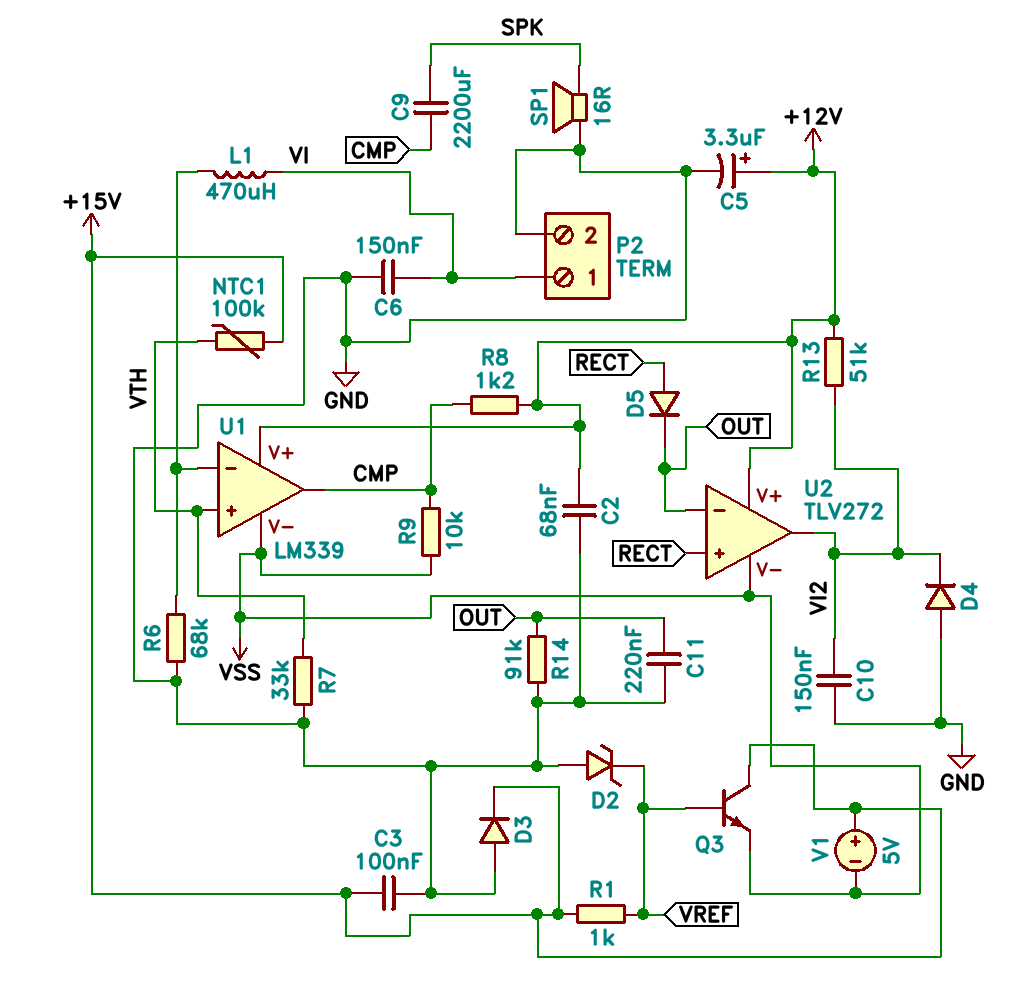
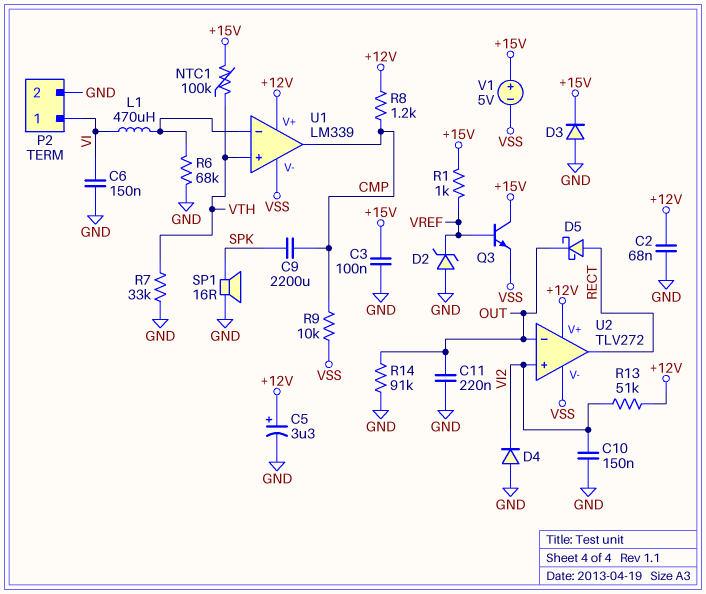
D5: diode (A RECT, K OUT) -> schottky (A RECT, K OUT)
U2 pin in+: RECT -> VI2
U2 pin out: VI2 -> RECT

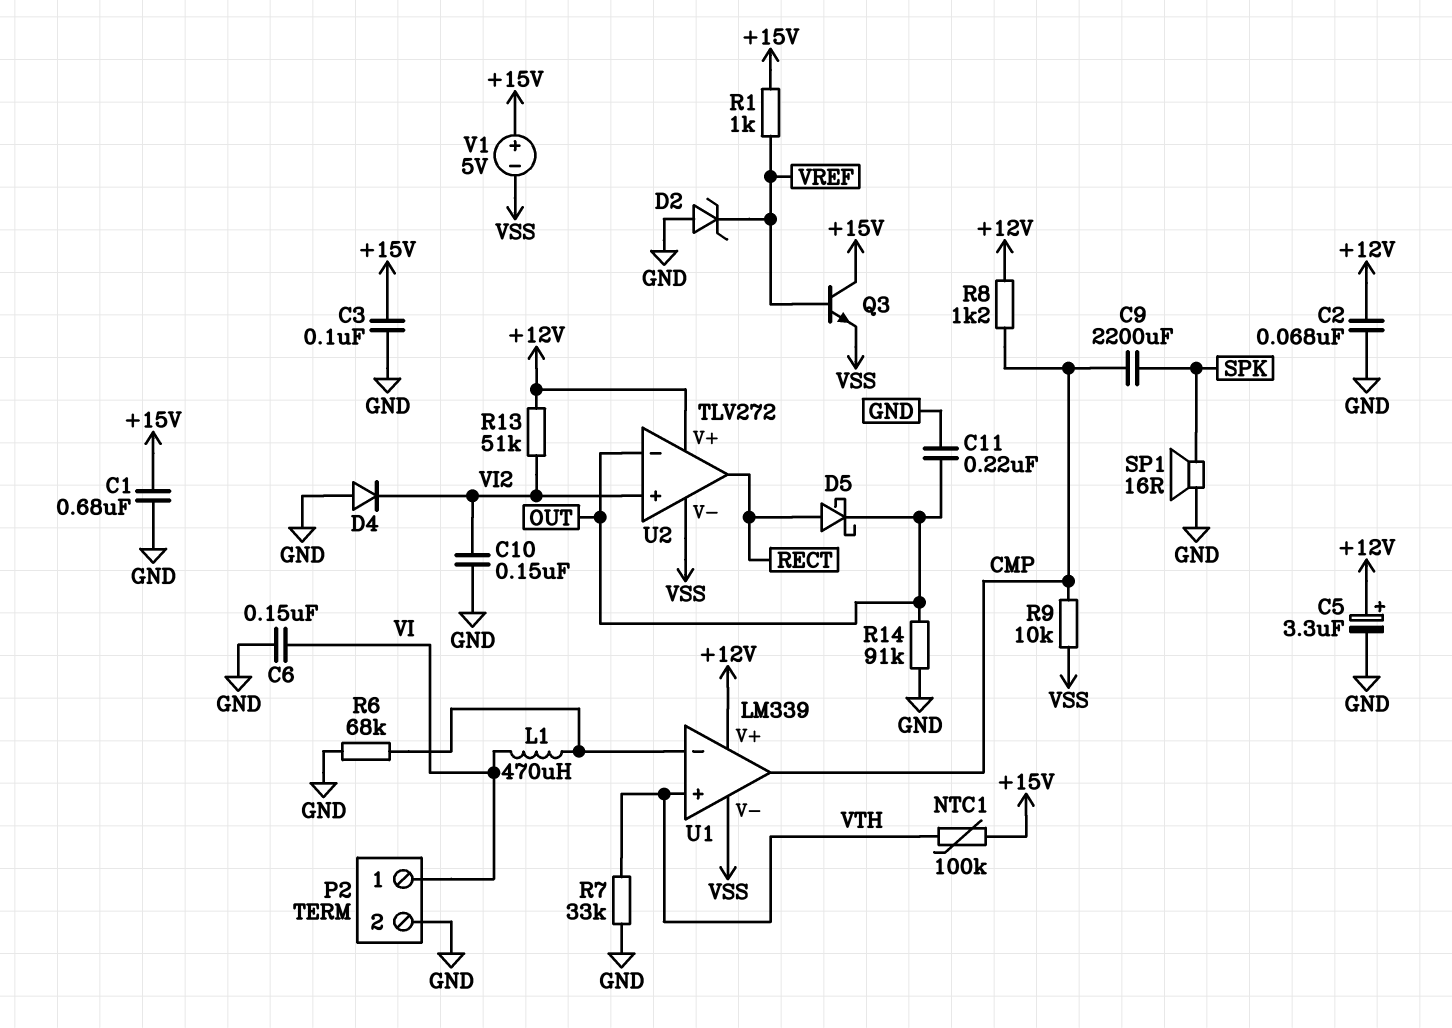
C1: none -> 680nF (+15V, GND)
D3: diode (A GND, K +15V) -> none

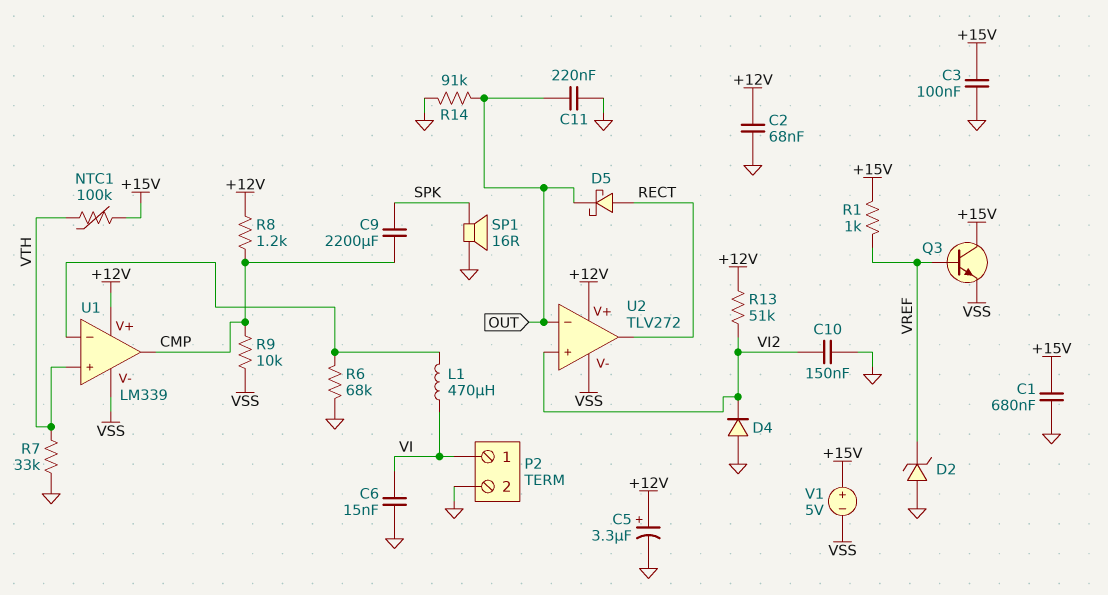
C6: 150nF (GND, VI) -> 15nF (GND, VI)

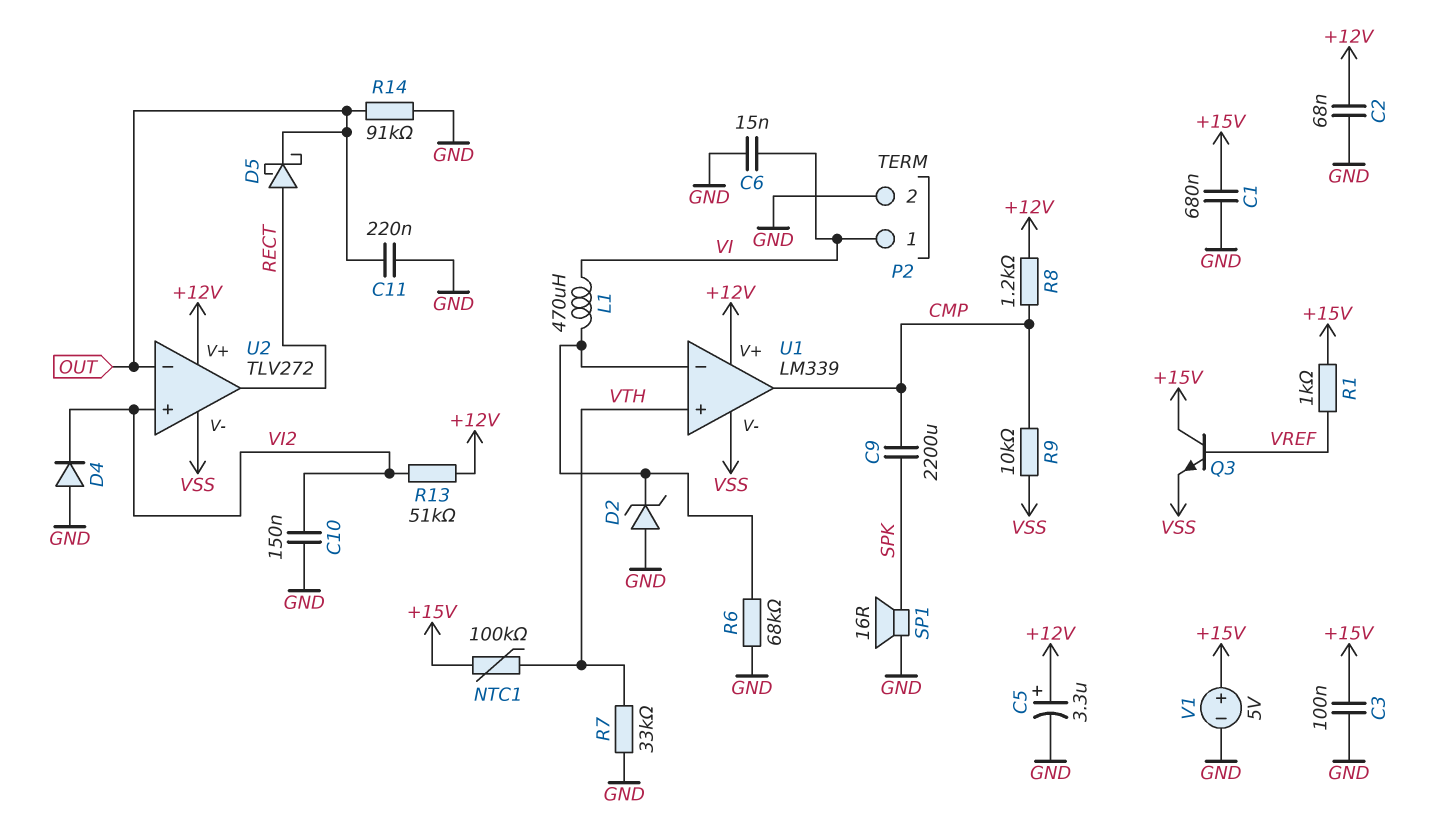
D2: zener (A GND, K VREF) -> zener (A GND, K U1/in-)
V1: 5V (plus +15V, minus VSS) -> 5V (plus +15V, minus GND)

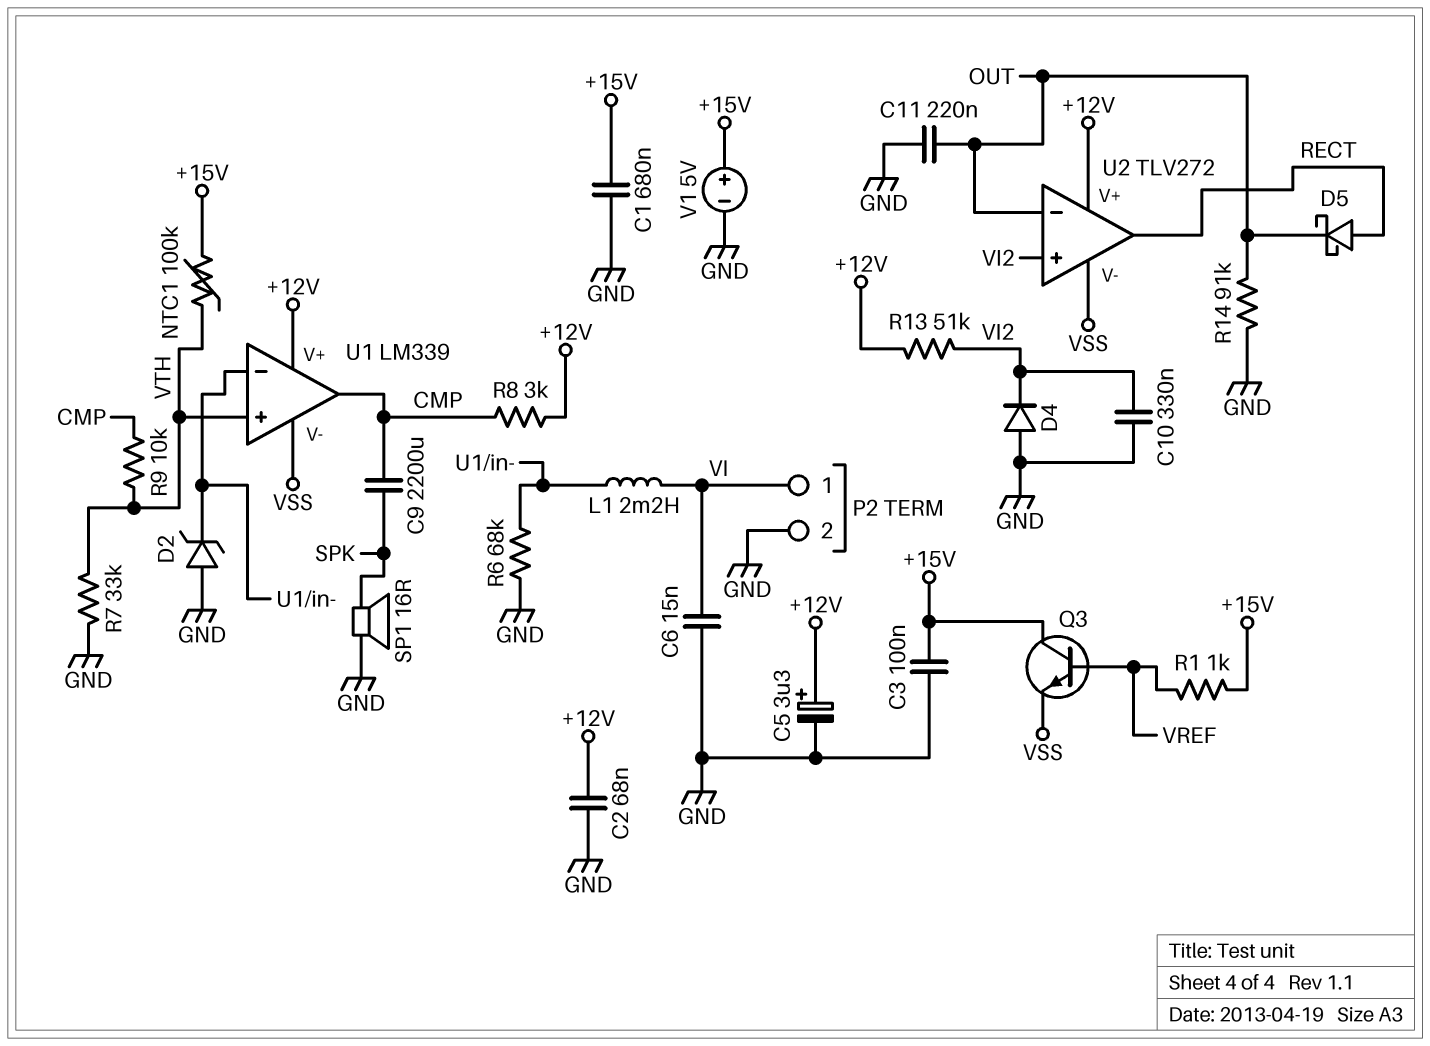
C10: 150nF (GND, VI2) -> 330nF (GND, VI2)
L1: 470uH (U1/in-, VI) -> 2.2mH (U1/in-, VI)
R8: 1.2k (+12V, CMP) -> 3k (+12V, CMP)
R9: 10k (CMP, VSS) -> 10k (CMP, VTH)

